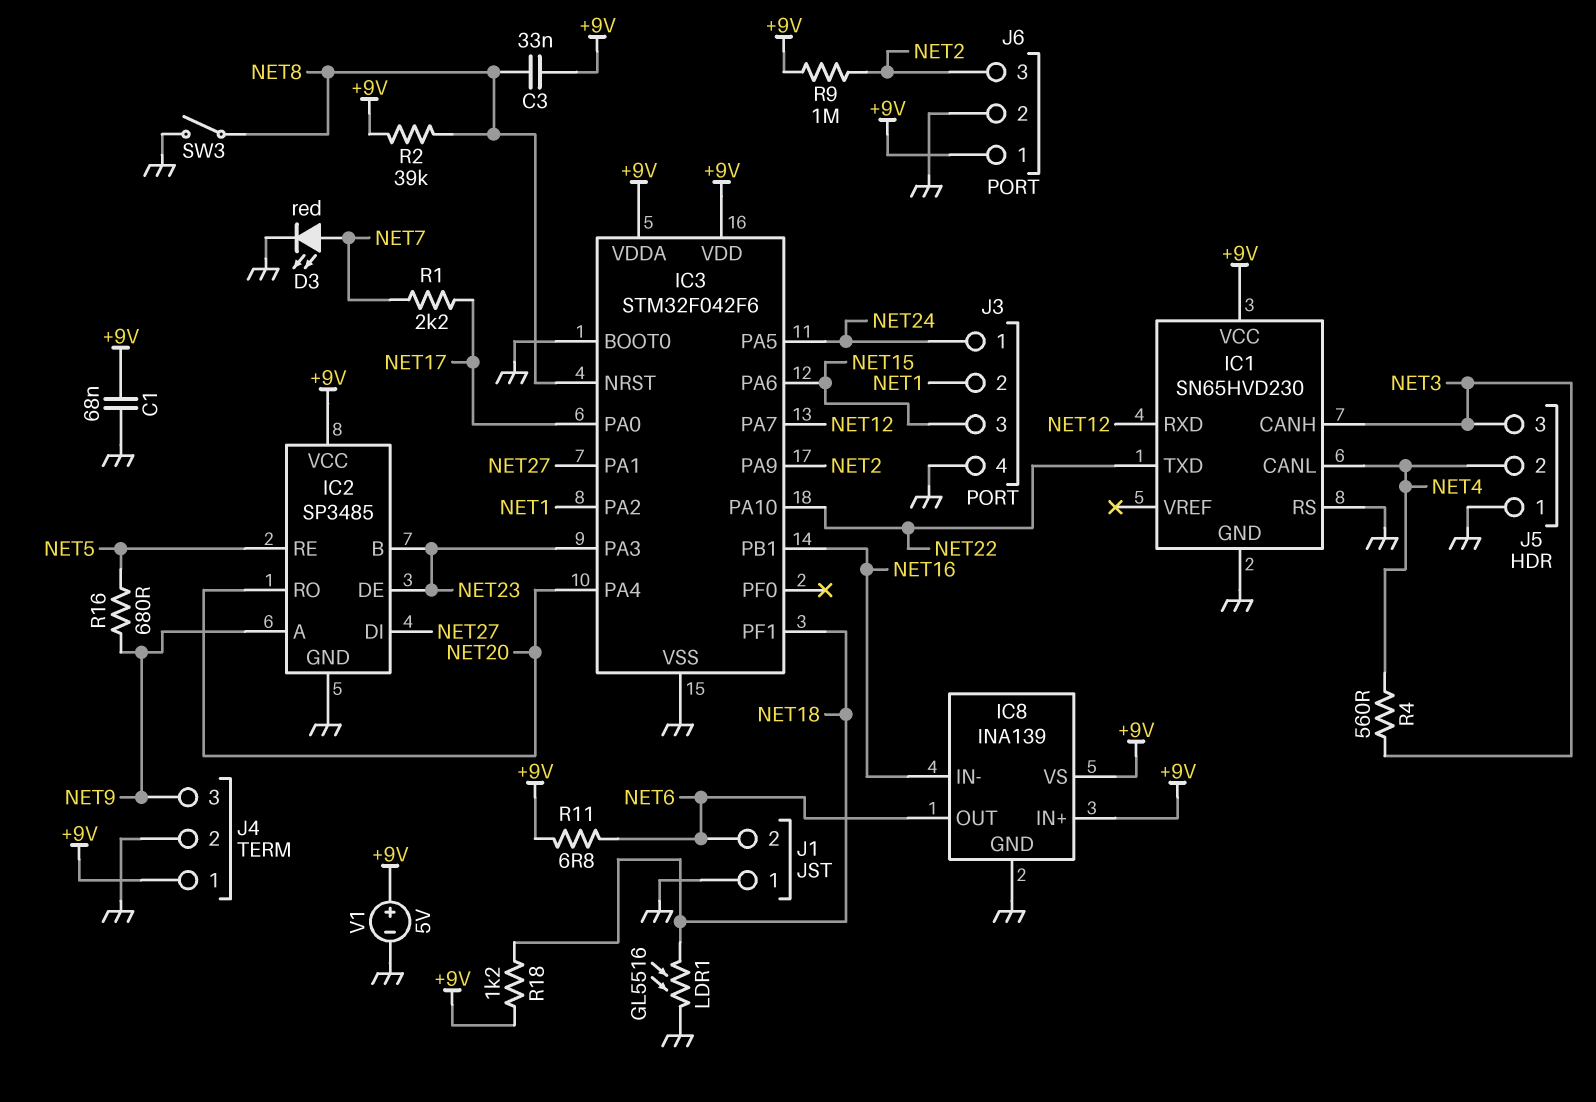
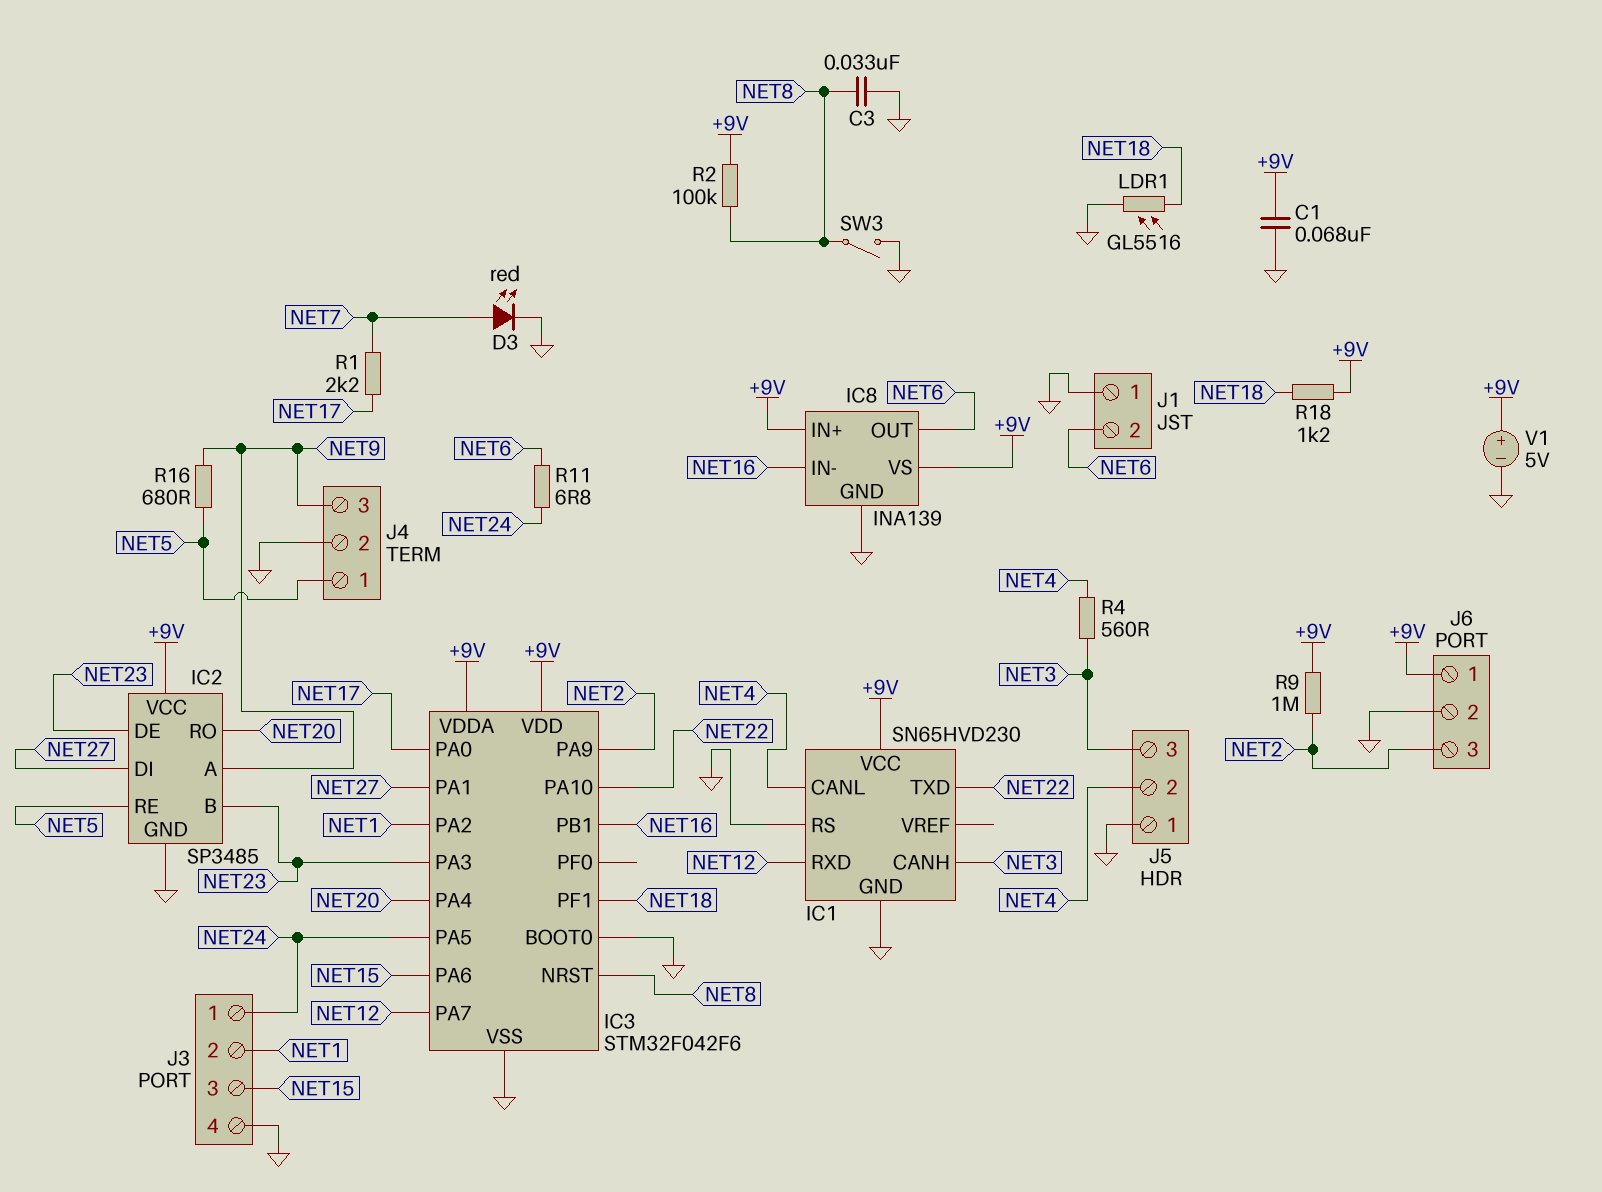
C3: 33nF (+9V, NET8) -> 33nF (GND, NET8)
J4 pin 1: +9V -> NET5
R2: 39k (+9V, NET8) -> 100k (+9V, NET8)
R11: 6.8 (+9V, NET6) -> 6.8 (NET6, NET24)

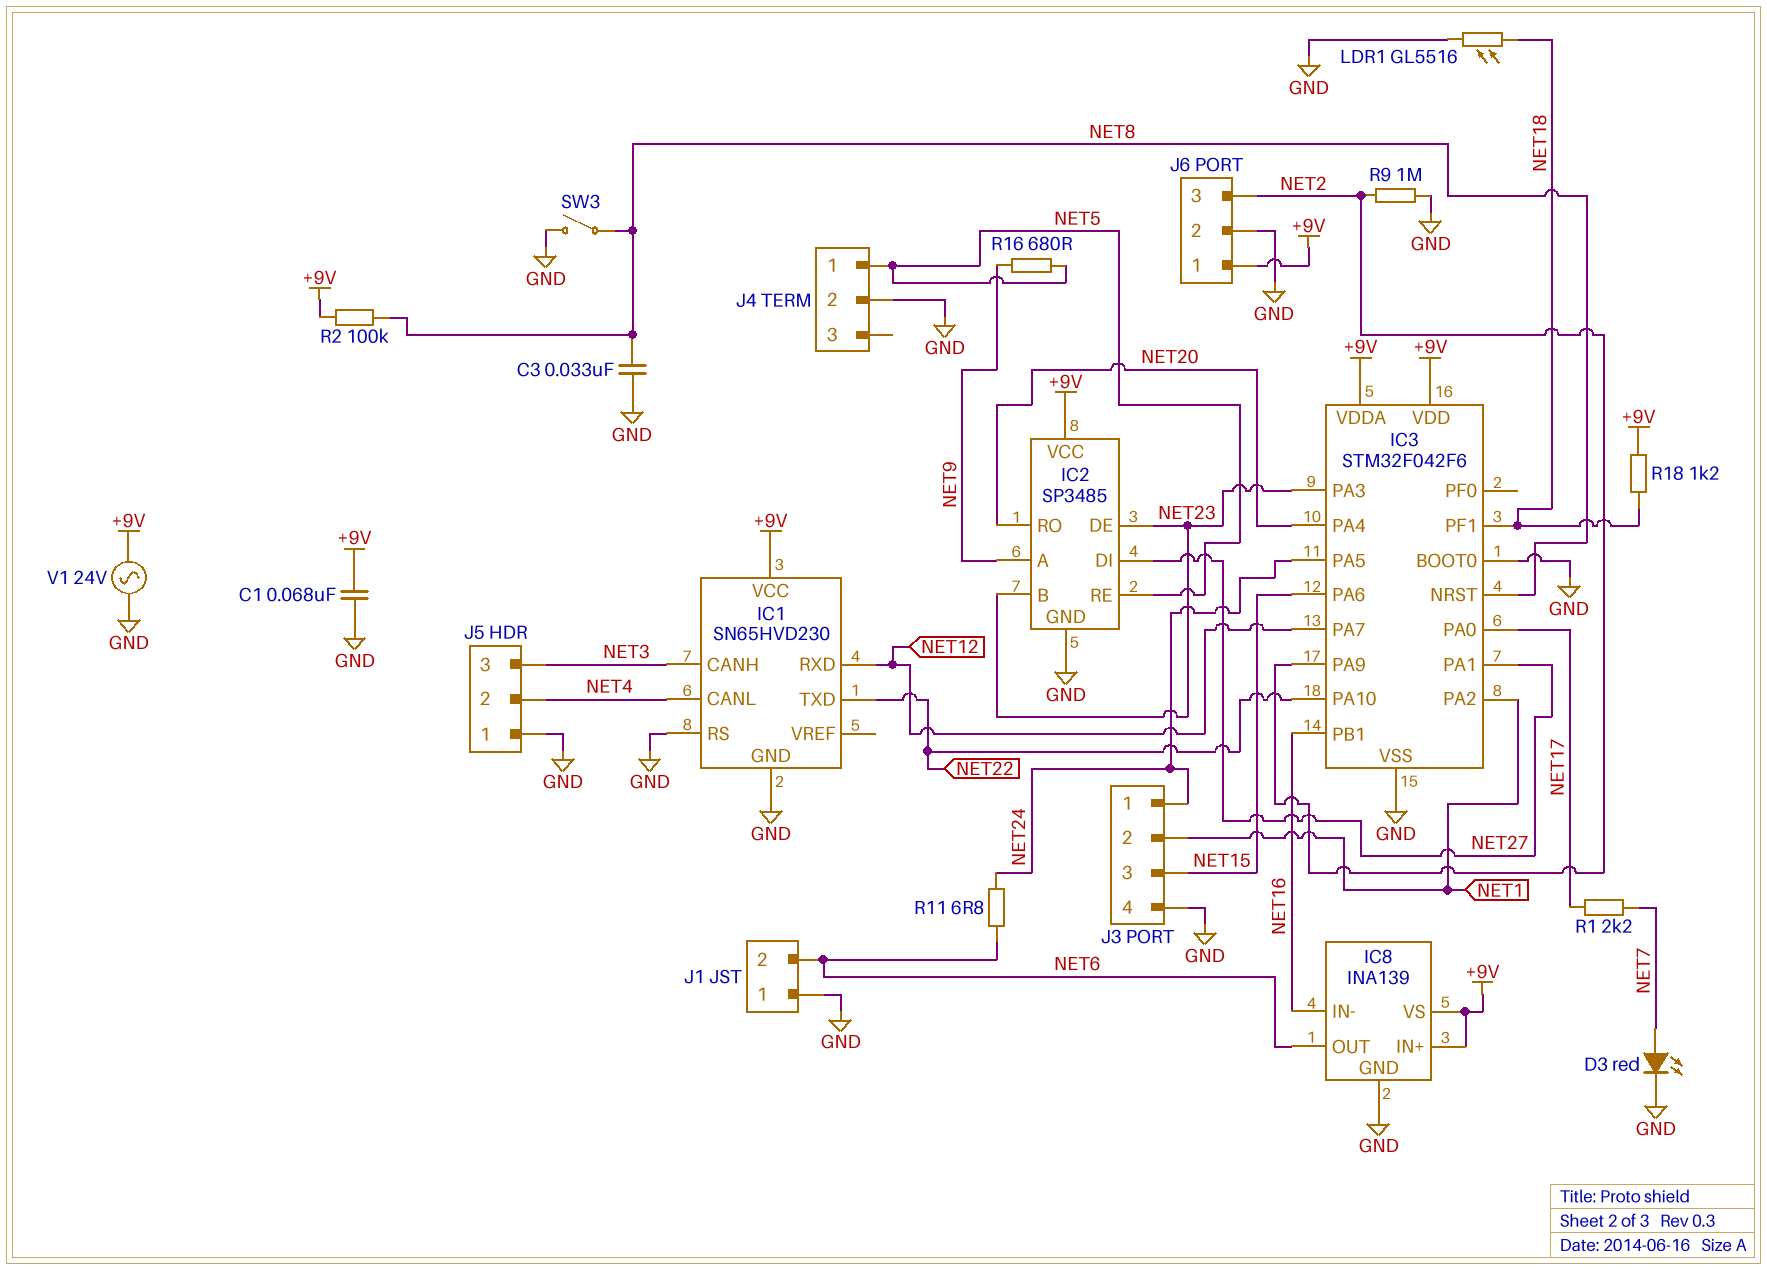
J4 pin 3: NET9 -> none
R4: 560 (NET3, NET4) -> none
R9: 1M (+9V, NET2) -> 1M (GND, NET2)
V1: 5V (plus +9V, minus GND) -> AC 24V (+9V, GND)

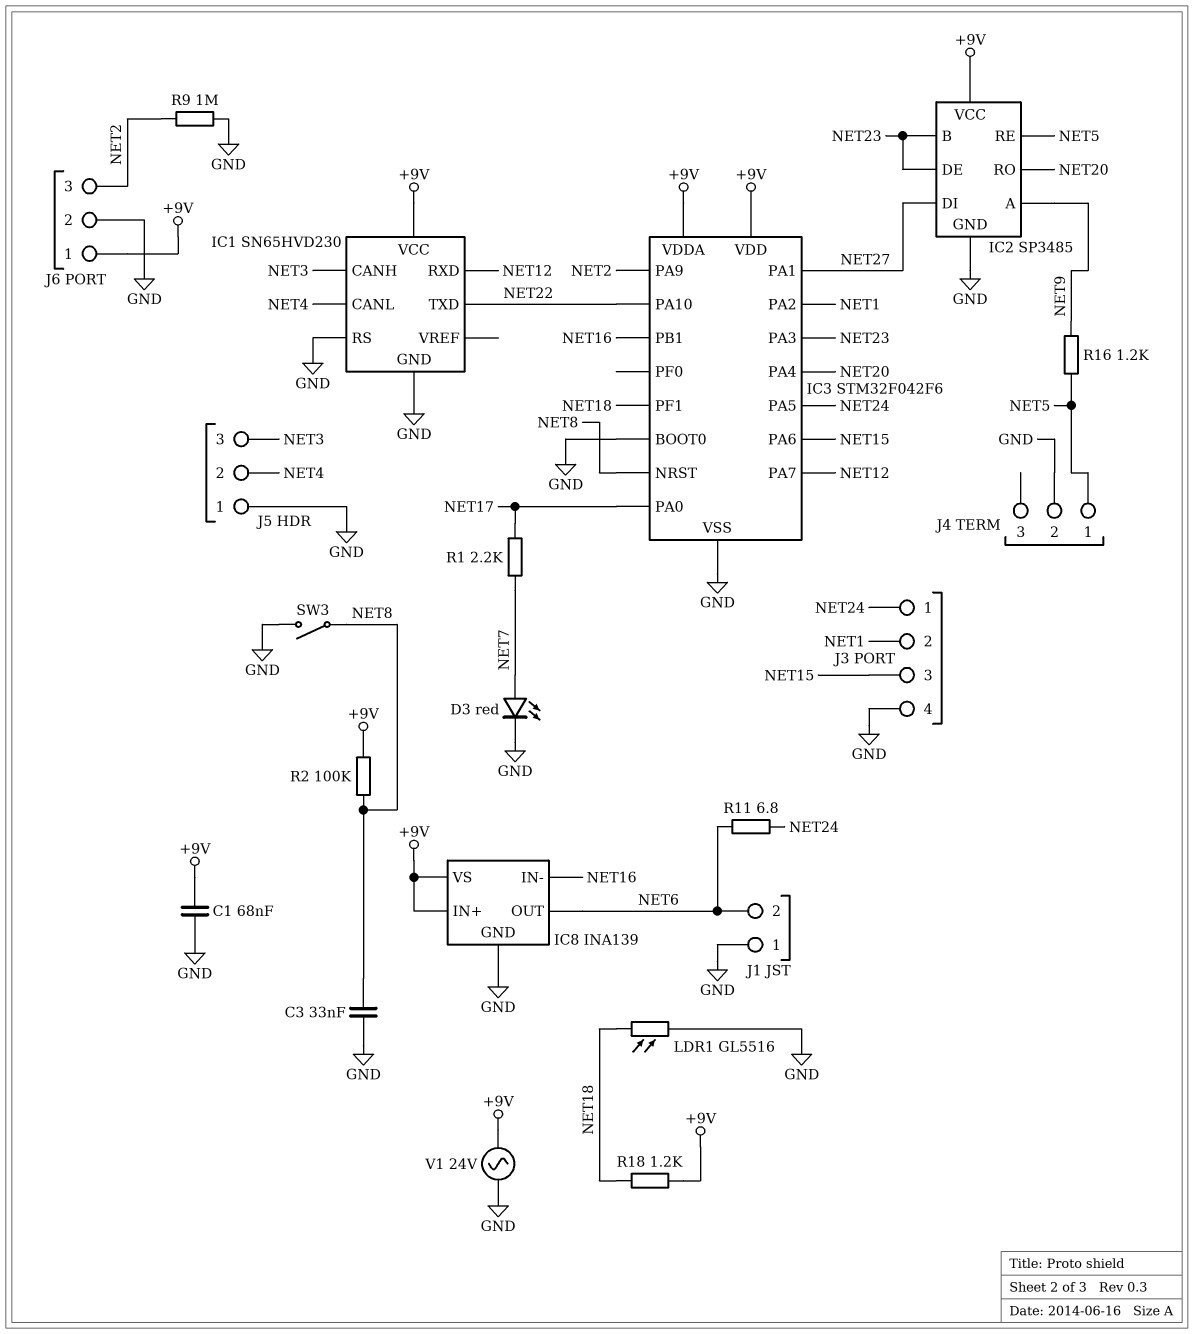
R16: 680 (NET5, NET9) -> 1.2k (NET5, NET9)

